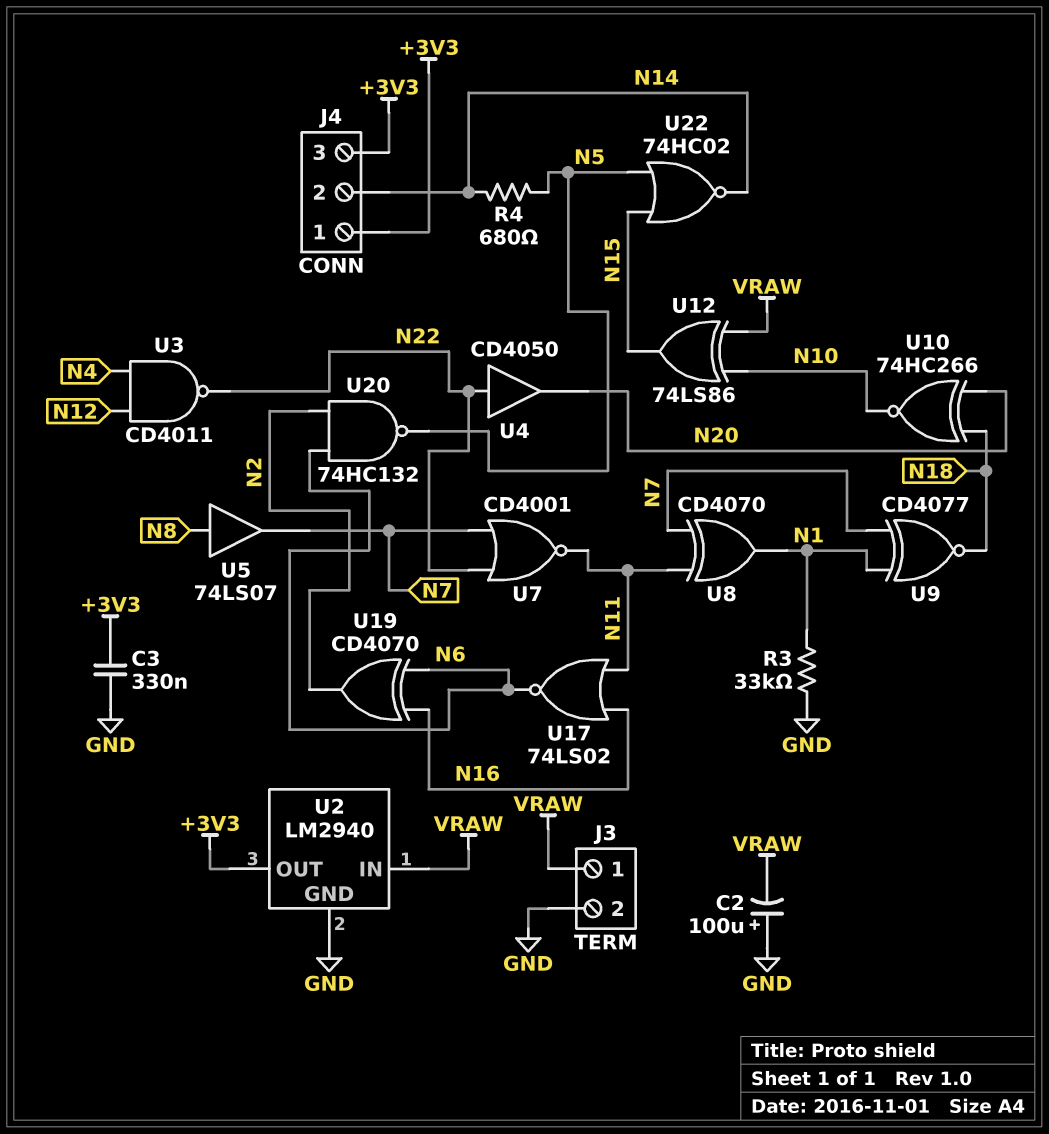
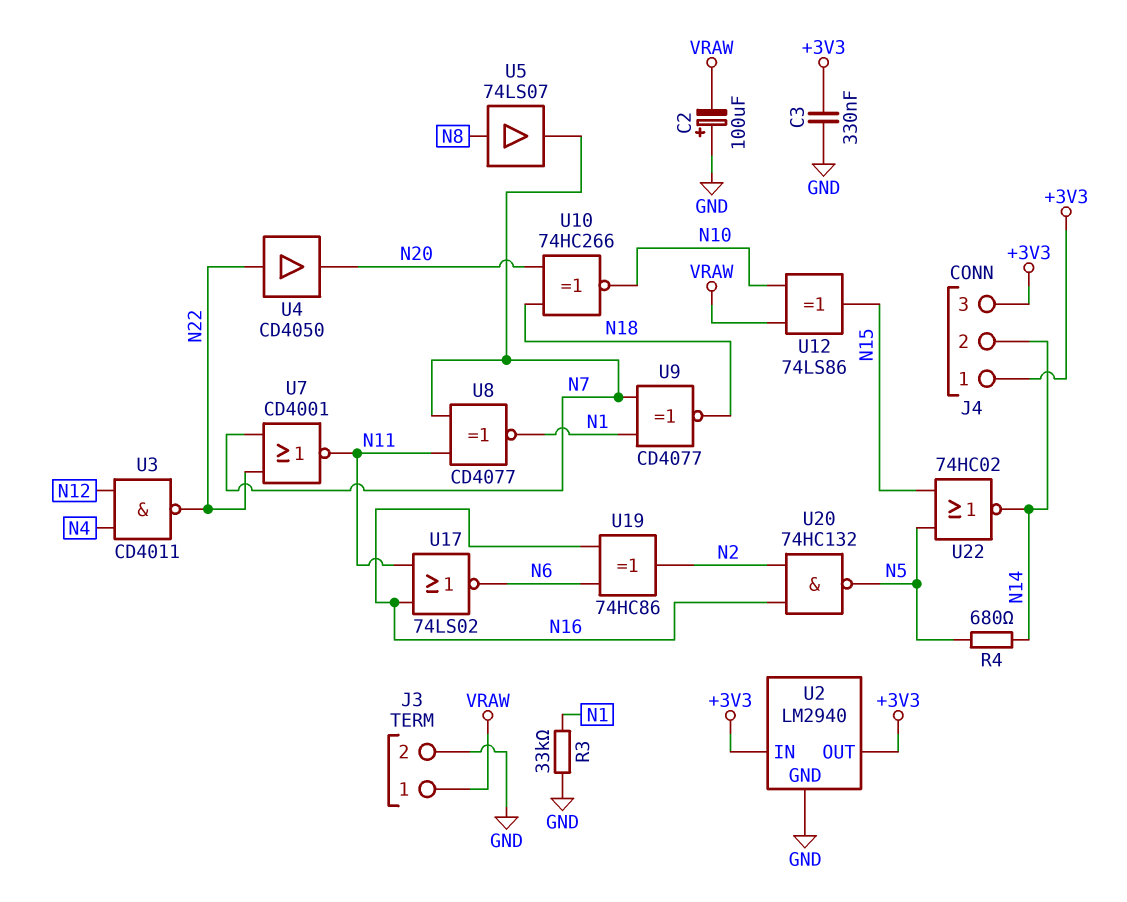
U2 pin IN: VRAW -> +3V3
U8: XOR CD4070 (in N7, in N11, out N1) -> XNOR CD4077 (in N7, in N11, out N1)
U19: XOR CD4070 (in N6, in N16, out N2) -> XOR 74HC86 (in N6, in N16, out N2)
U20: NAND 74HC132 (in N2, in N6, out N5) -> NAND 74HC132 (in N2, in N16, out N5)

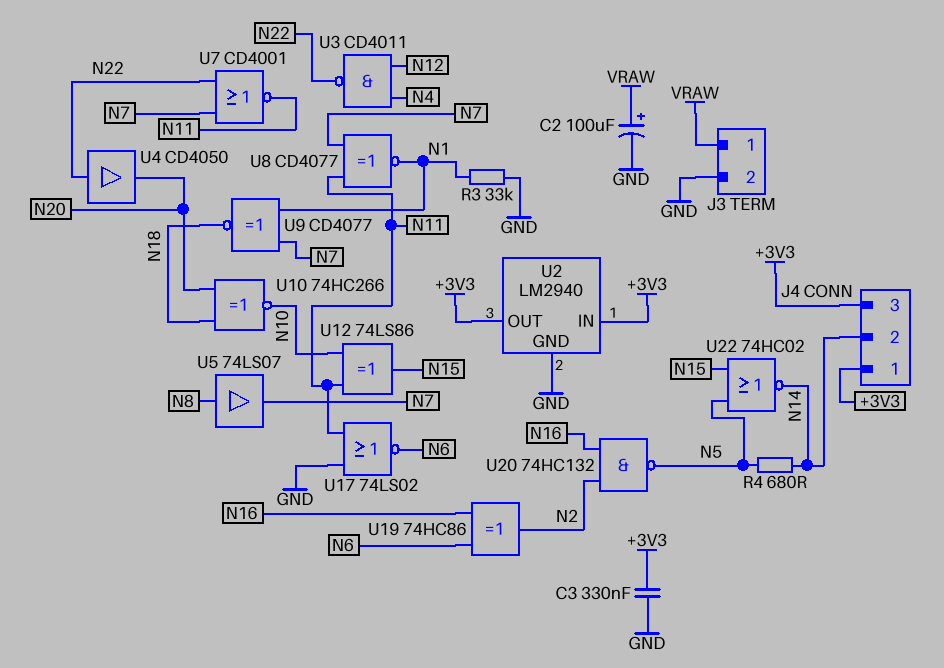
C2: 100uF (plus GND, minus VRAW) -> 100uF (plus VRAW, minus GND)
U12: XOR 74LS86 (in N10, in VRAW, out N15) -> XOR 74LS86 (in N10, in N11, out N15)
U17: NOR 74LS02 (in N11, in N16, out N6) -> NOR 74LS02 (in GND, in N11, out N6)

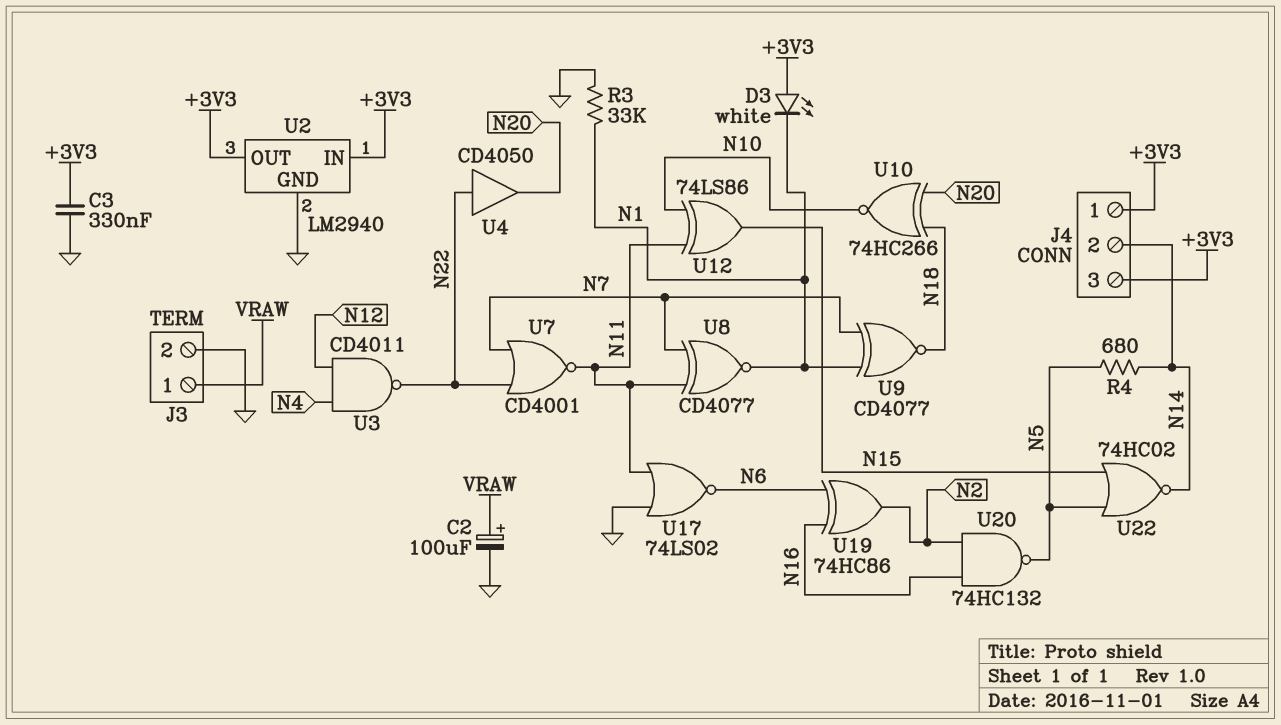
D3: none -> LED white (A +3V3, K N1)
U5: buffer 74LS07 (in N8, out N7) -> none

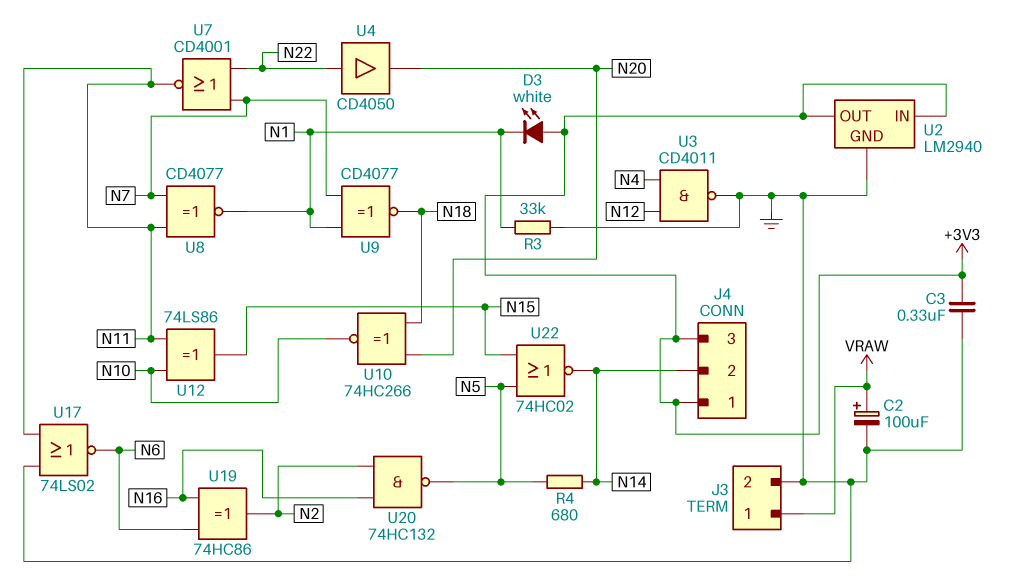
U3: NAND CD4011 (in N4, in N12, out N22) -> NAND CD4011 (in N4, in N12, out GND)

